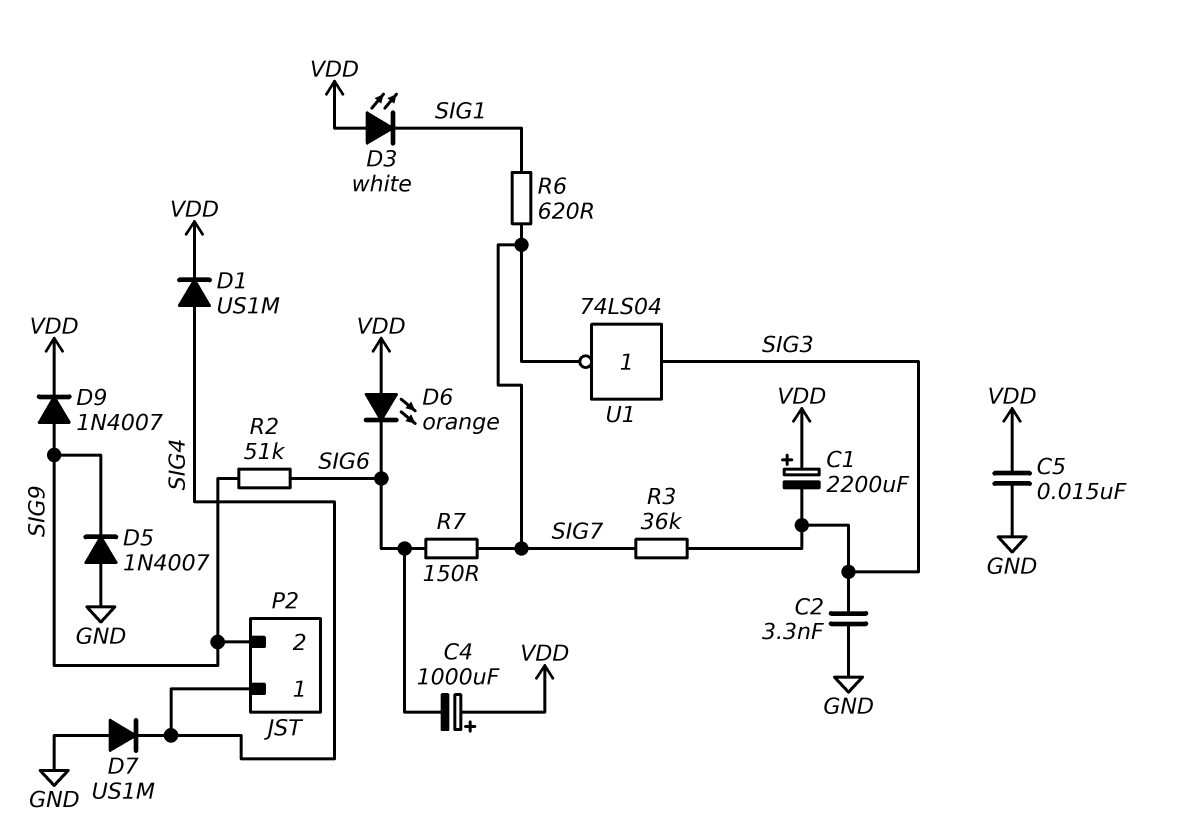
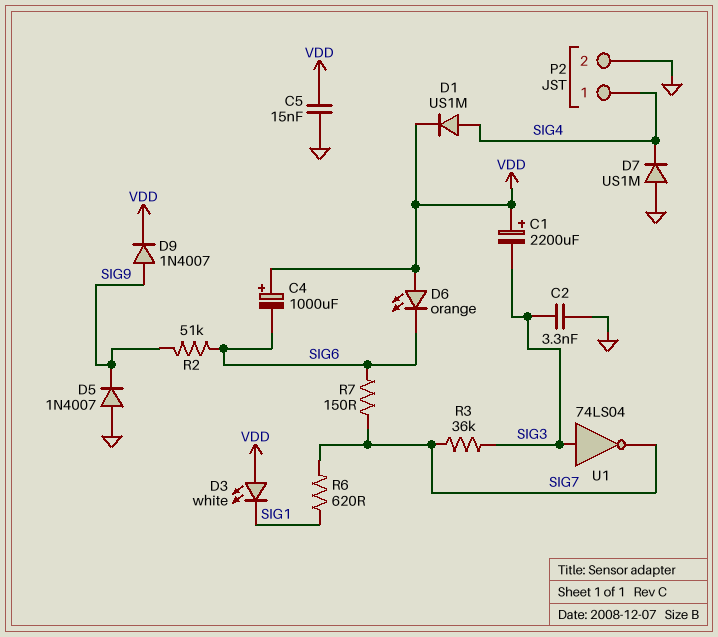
P2 pin 2: SIG9 -> GND

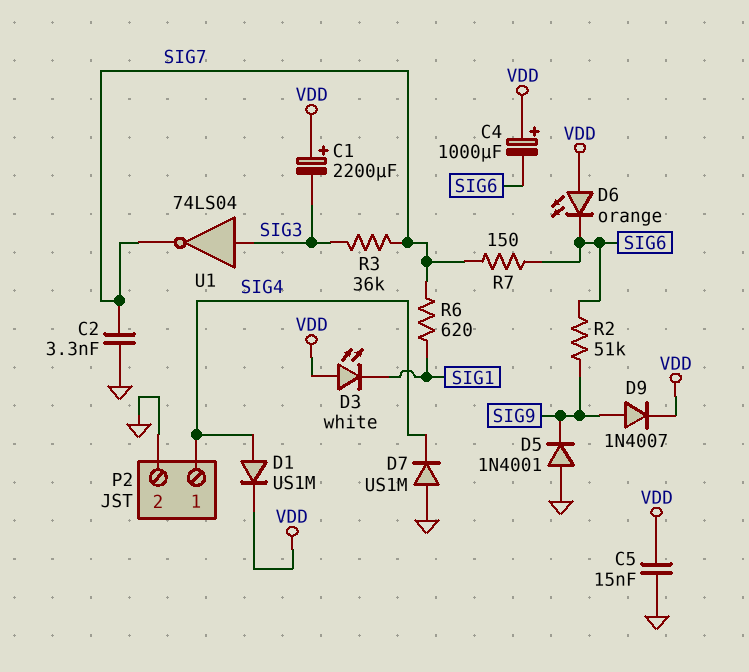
C2: 3.3nF (GND, SIG3) -> 3.3nF (GND, SIG7)
D5: diode 1N4007 (A GND, K SIG9) -> diode 1N4001 (A GND, K SIG9)

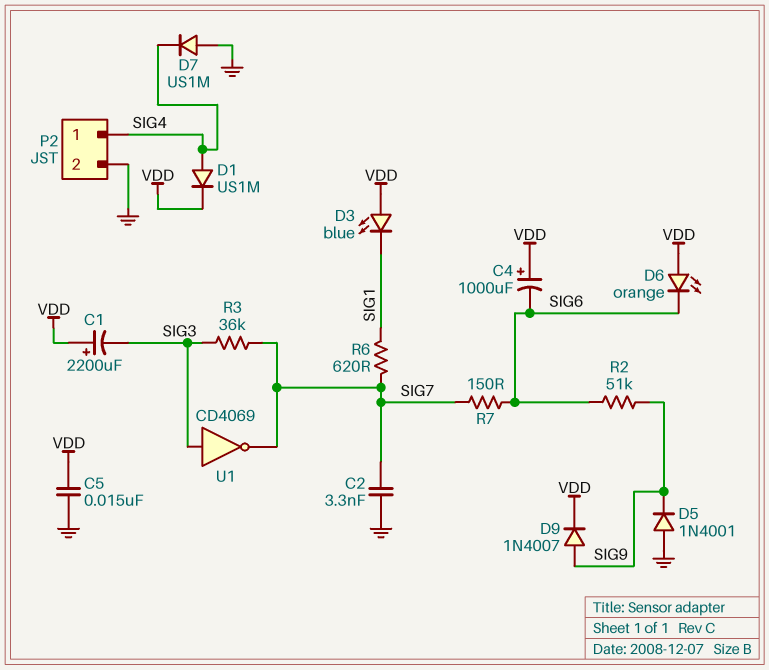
D3: LED white (A VDD, K SIG1) -> LED blue (A VDD, K SIG1)
U1: NOT 74LS04 (in SIG3, out SIG7) -> NOT CD4069 (in SIG3, out SIG7)

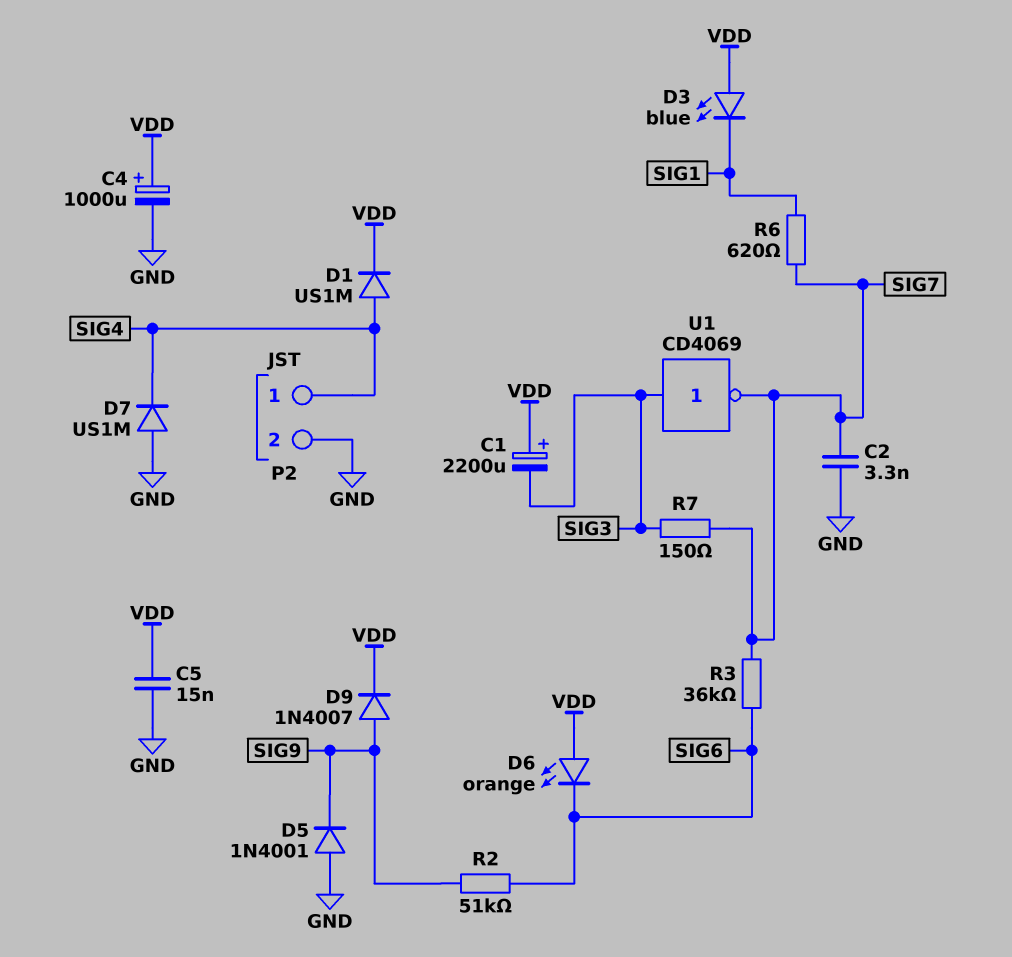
C4: 1000uF (plus VDD, minus SIG6) -> 1000uF (plus VDD, minus GND)
R3: 36k (SIG3, SIG7) -> 36k (SIG6, SIG7)
R7: 150 (SIG6, SIG7) -> 150 (SIG3, SIG7)

